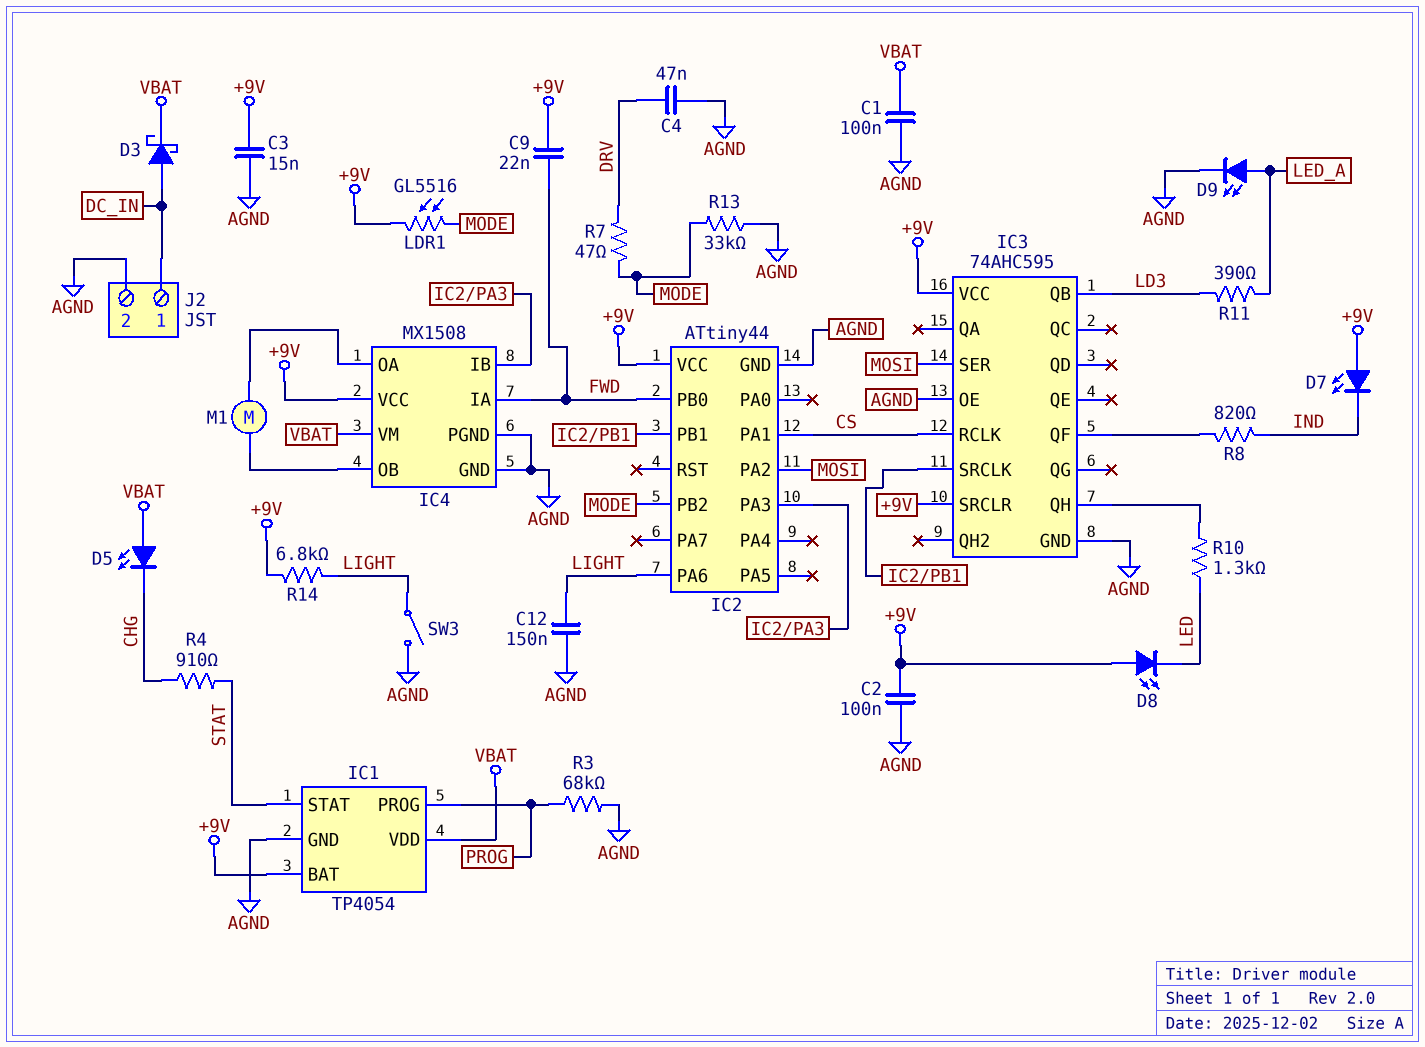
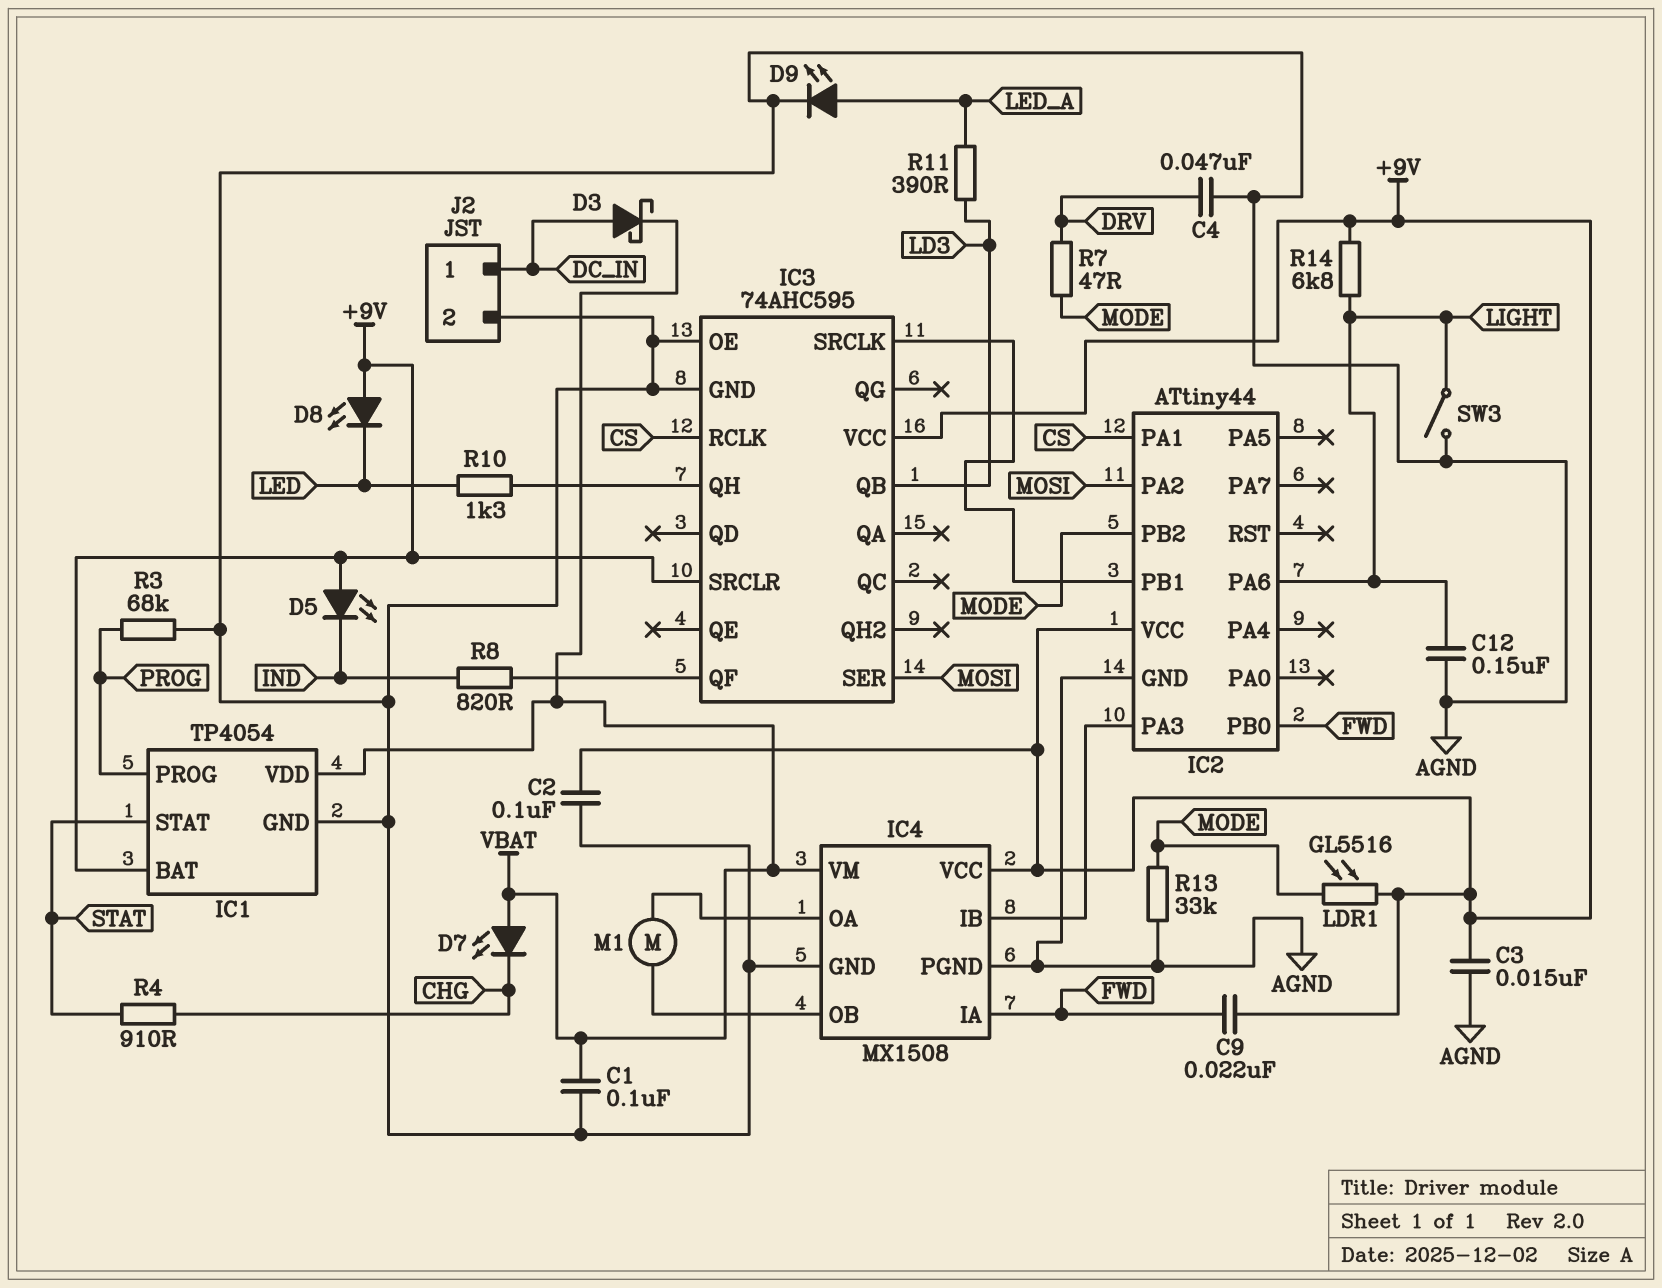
D5: LED (A VBAT, K CHG) -> LED (A +9V, K IND)
D7: LED (A +9V, K IND) -> LED (A VBAT, K CHG)

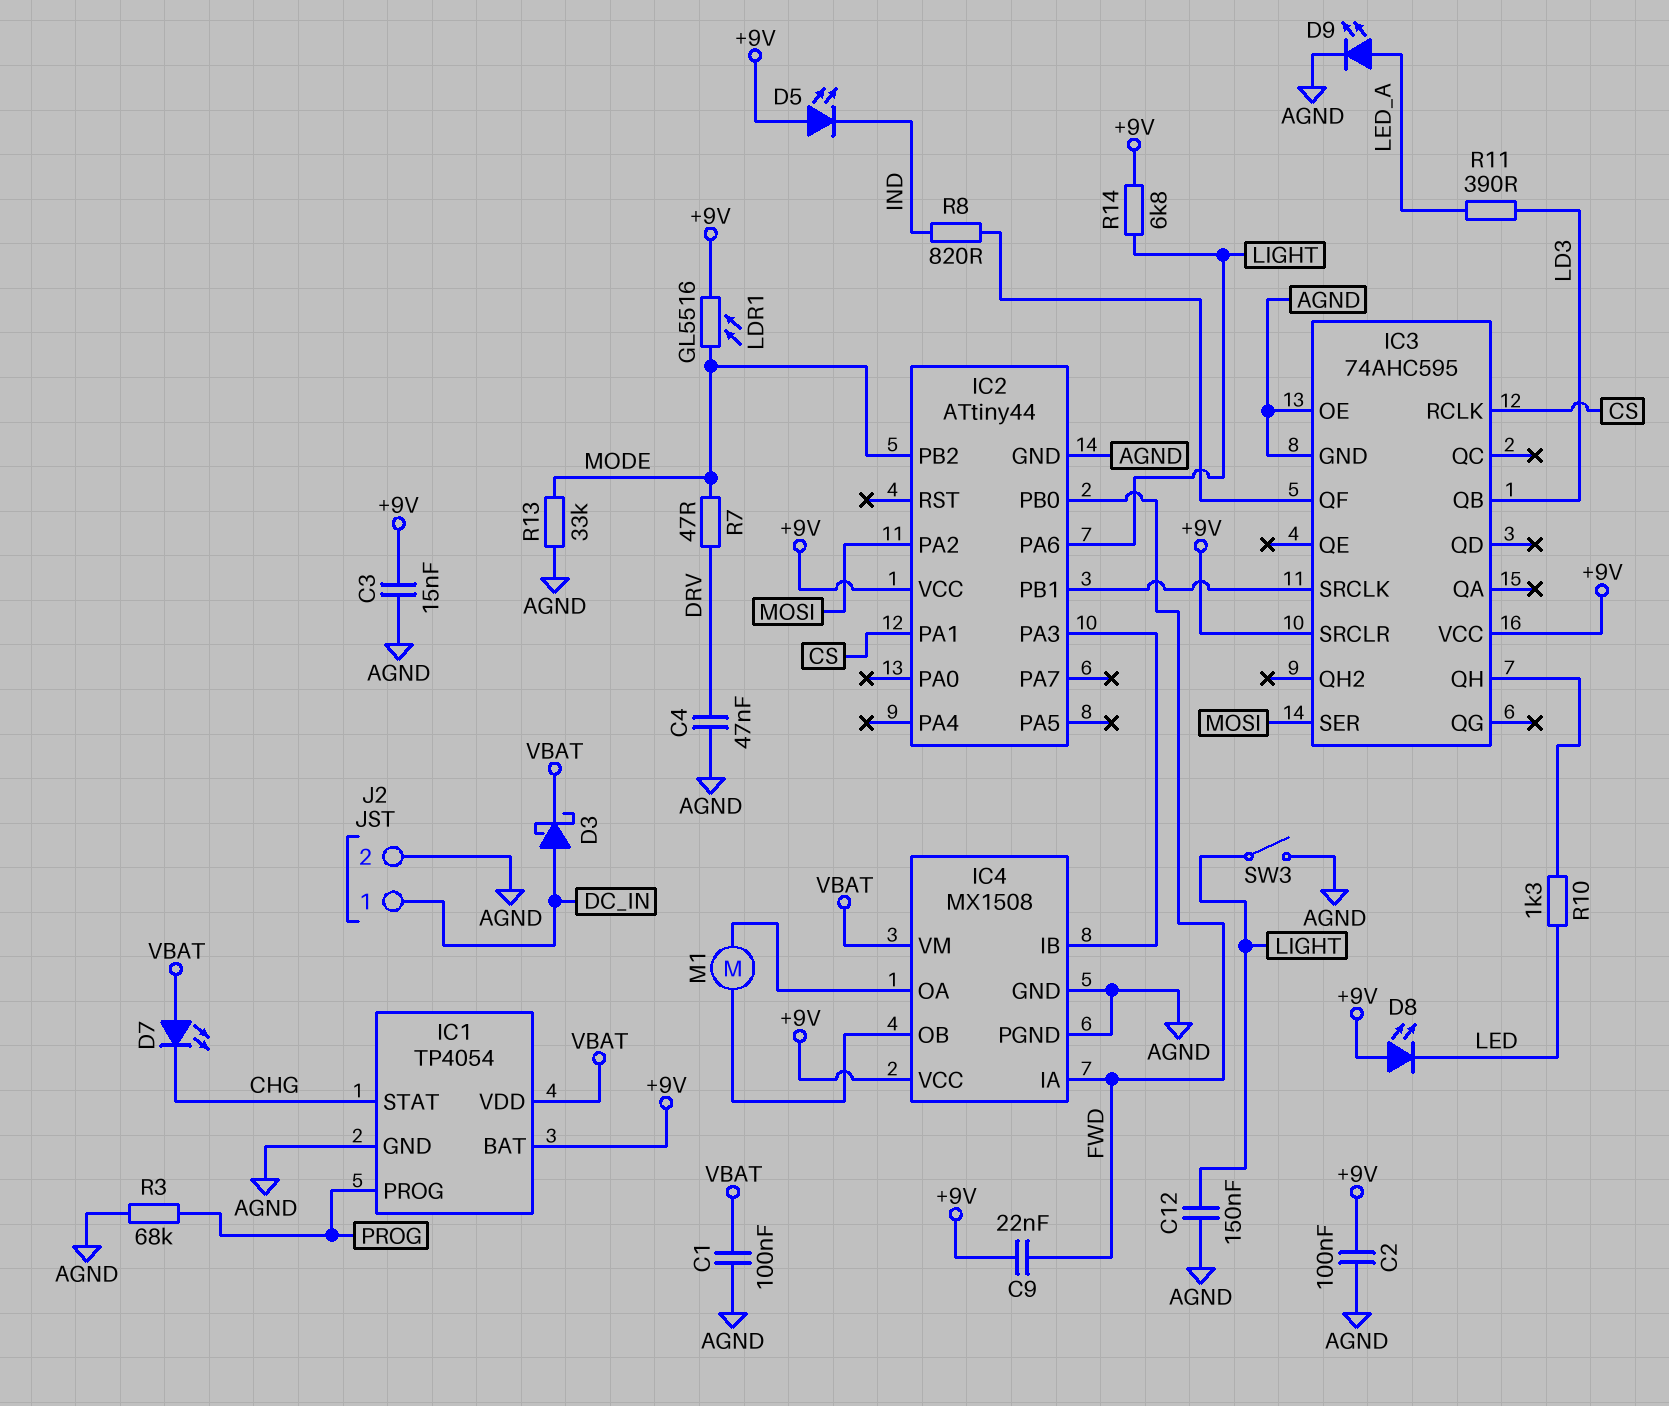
IC1 pin STAT: STAT -> CHG
R4: 910 (CHG, STAT) -> none

